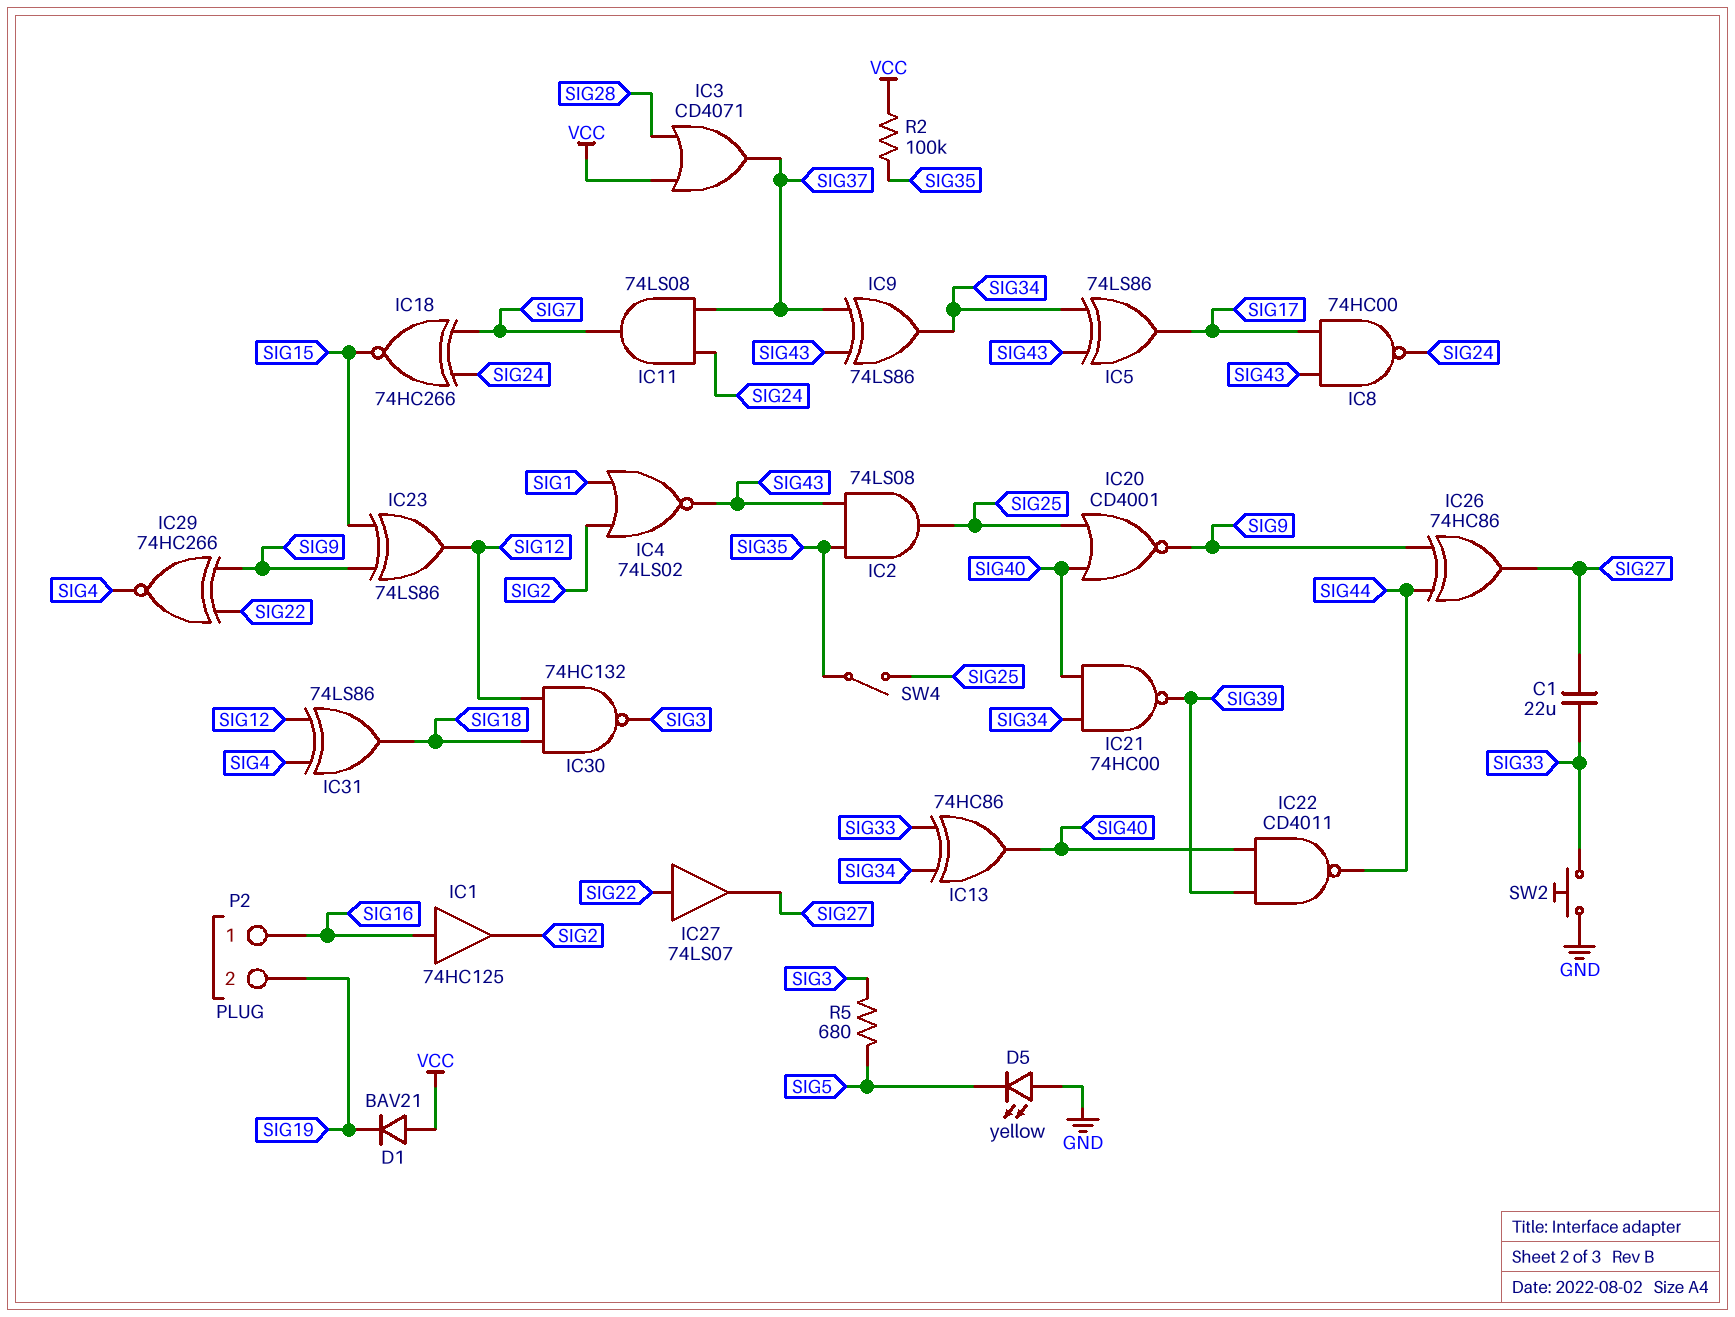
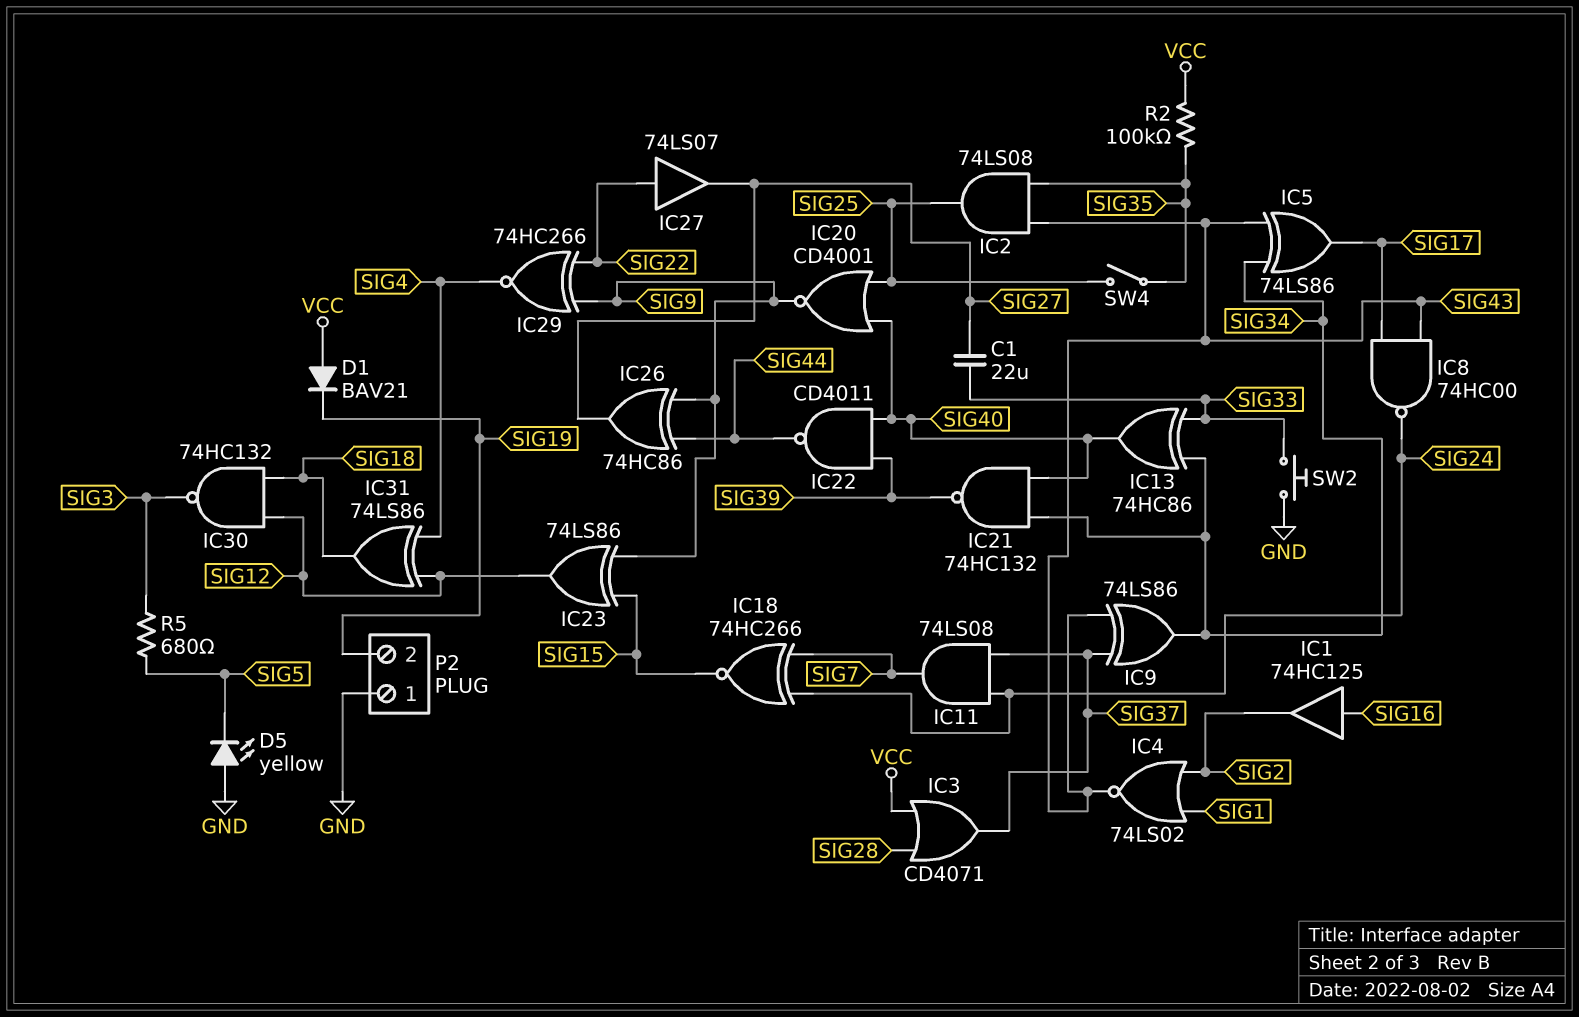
IC21: NAND 74HC00 (in SIG34, in SIG40, out SIG39) -> NAND 74HC132 (in SIG34, in SIG40, out SIG39)
P2 pin 1: SIG16 -> GND

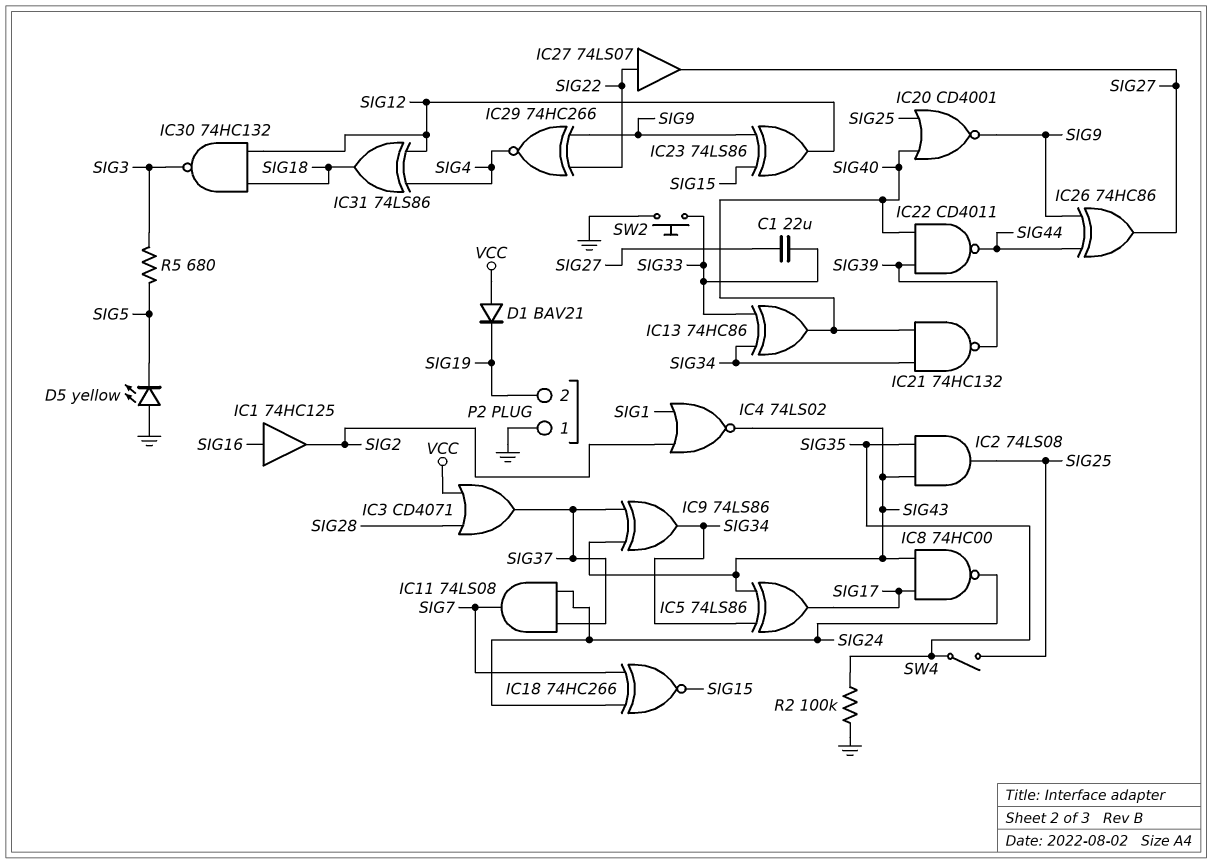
R2: 100k (SIG35, VCC) -> 100k (GND, SIG35)

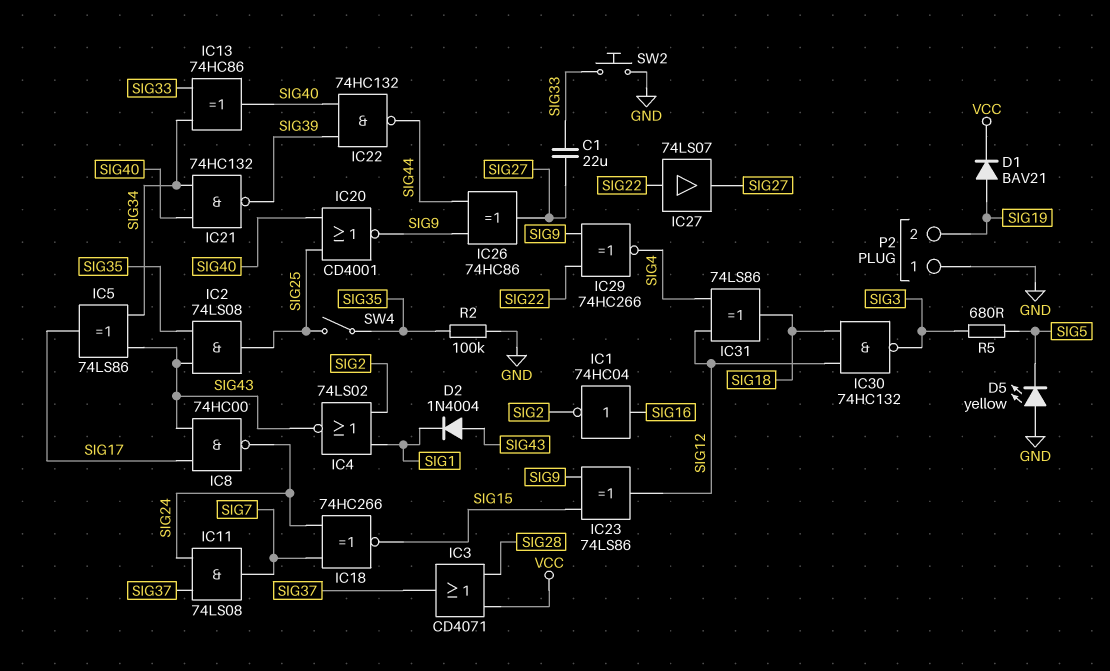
D1: diode BAV21 (A VCC, K SIG19) -> diode BAV21 (A SIG19, K VCC)
D2: none -> diode 1N4004 (A SIG43, K SIG1)
IC1: buffer 74HC125 (in SIG16, out SIG2) -> NOT 74HC04 (in SIG16, out SIG2)
IC9: XOR 74LS86 (in SIG37, in SIG43, out SIG34) -> none
IC22: NAND CD4011 (in SIG39, in SIG40, out SIG44) -> NAND 74HC132 (in SIG39, in SIG40, out SIG44)

